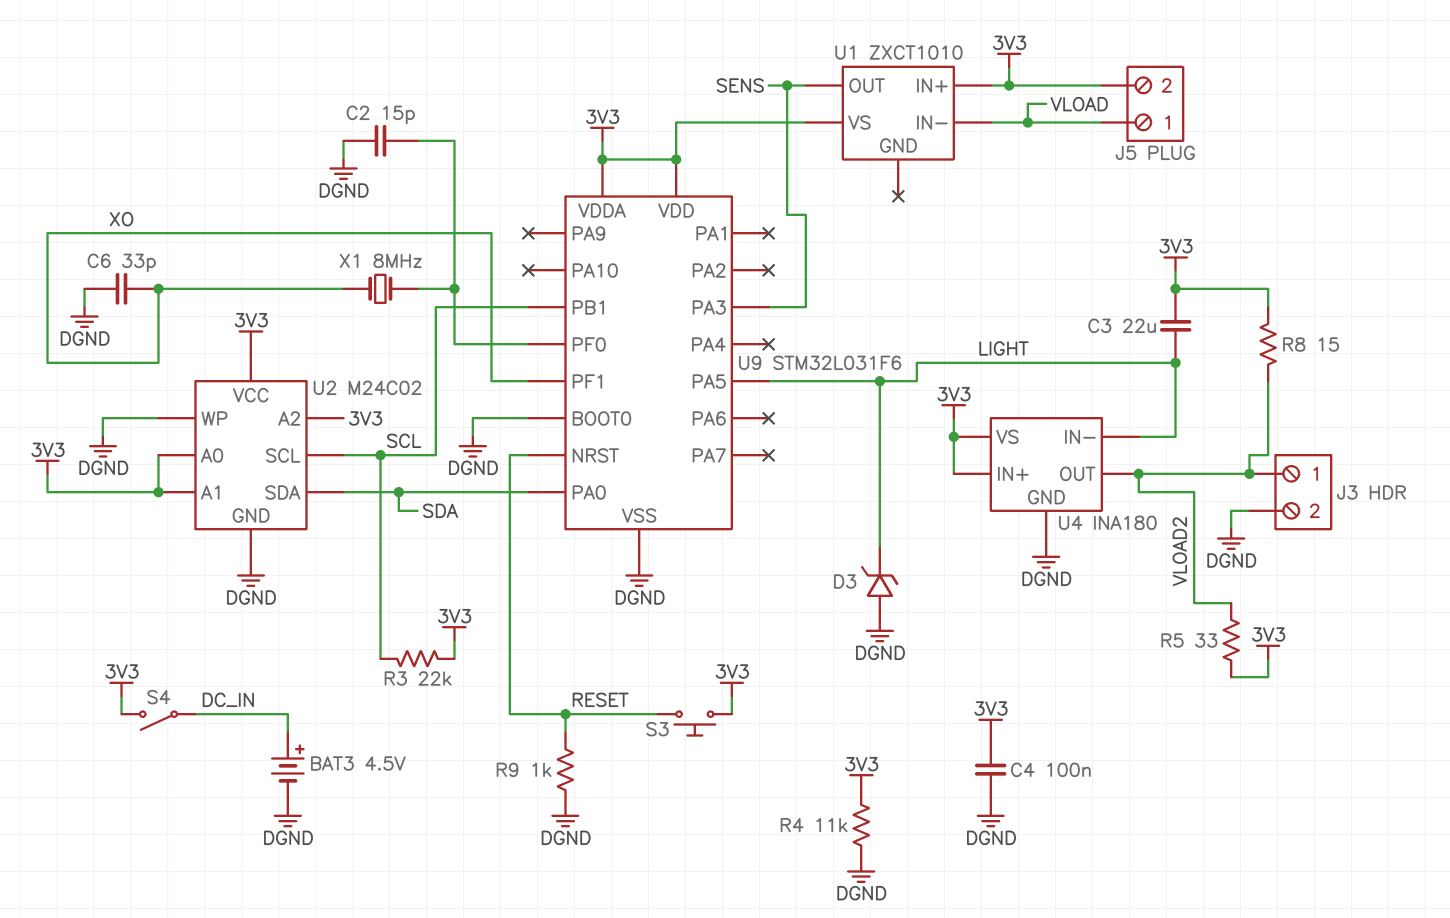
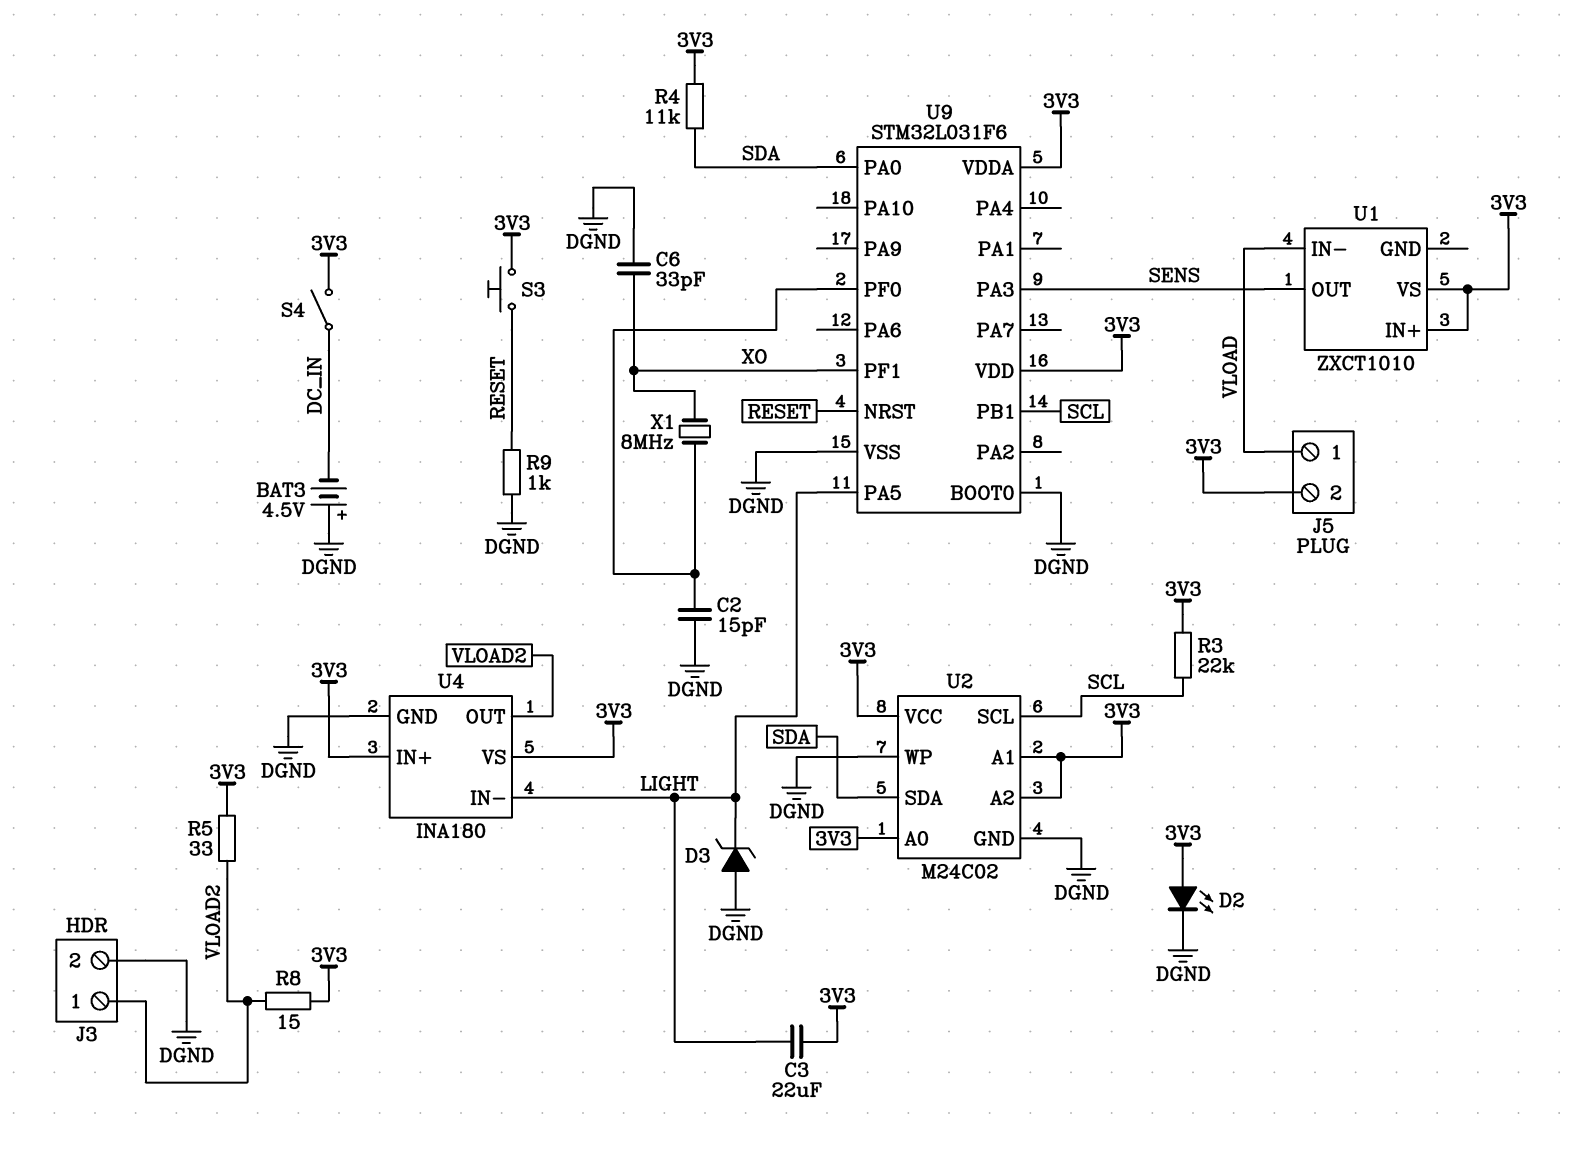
BAT3: 4.5V (plus DC_IN, minus DGND) -> 4.5V (plus DGND, minus DC_IN)
C4: 100nF (3V3, DGND) -> none
D2: none -> LED (A 3V3, K DGND)
R4: 11k (3V3, DGND) -> 11k (3V3, SDA)

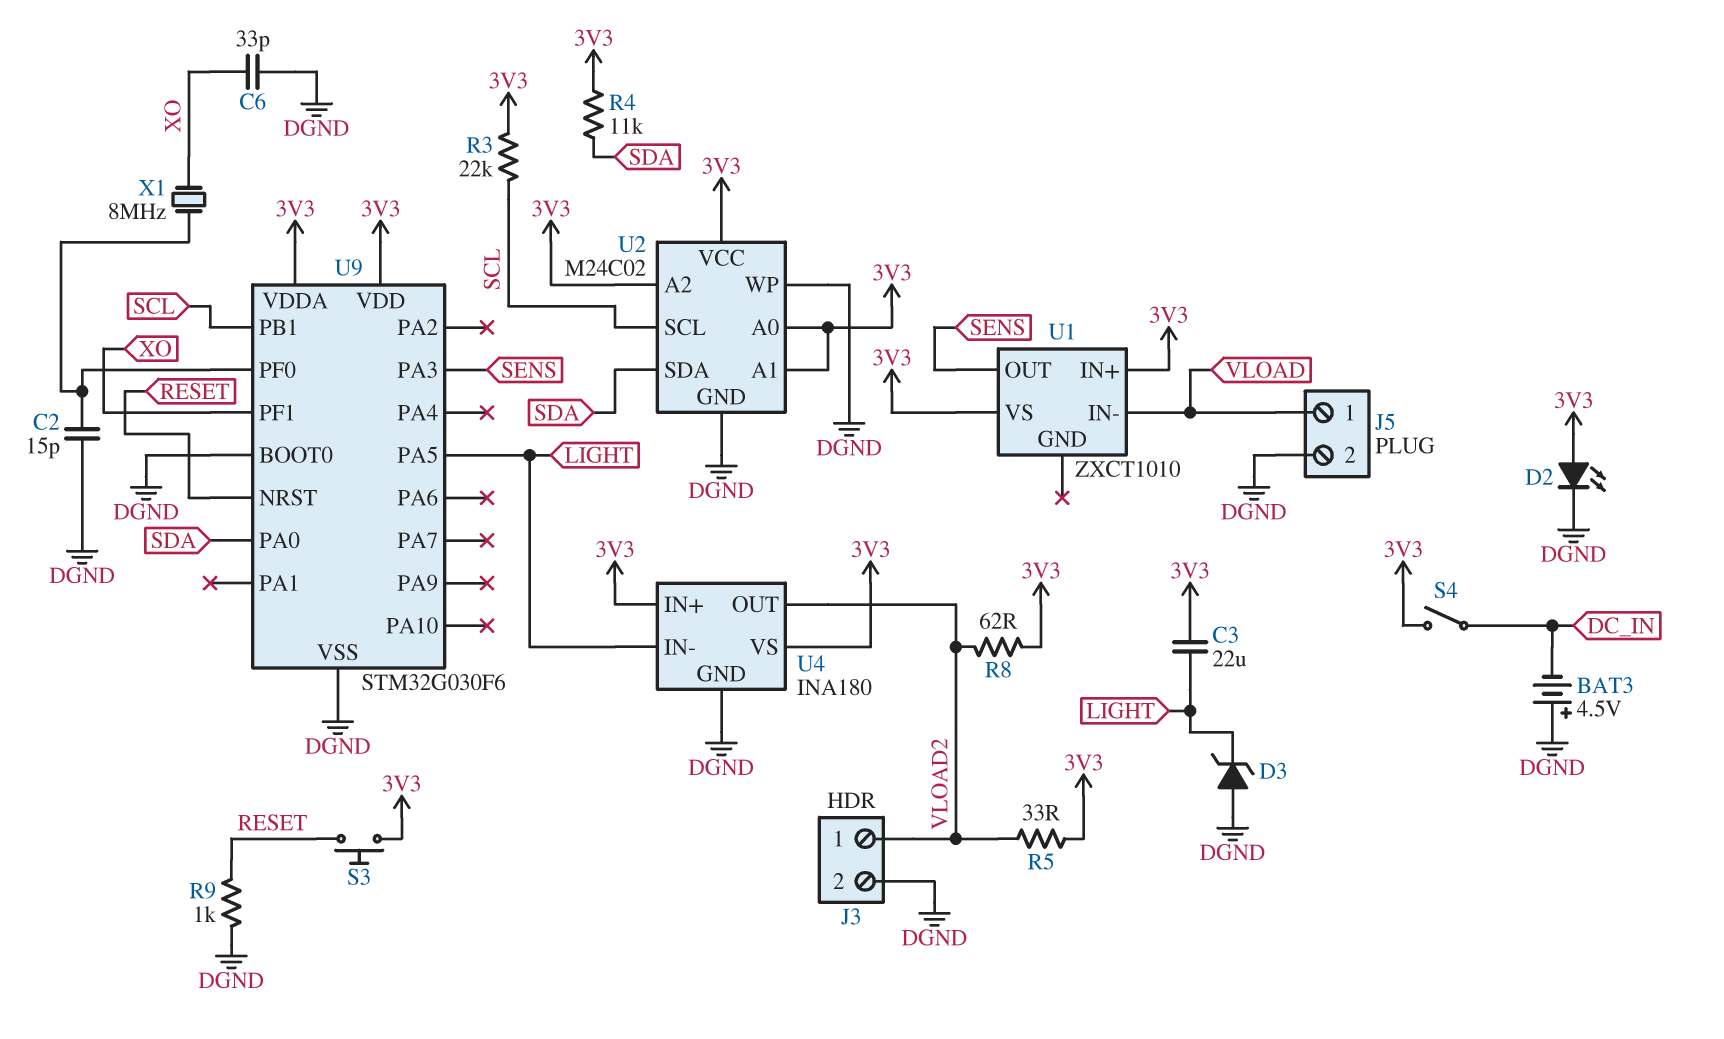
J5 pin 2: 3V3 -> DGND
R8: 15 (3V3, VLOAD2) -> 62 (3V3, VLOAD2)
U9: STM32L031F6 -> STM32G030F6

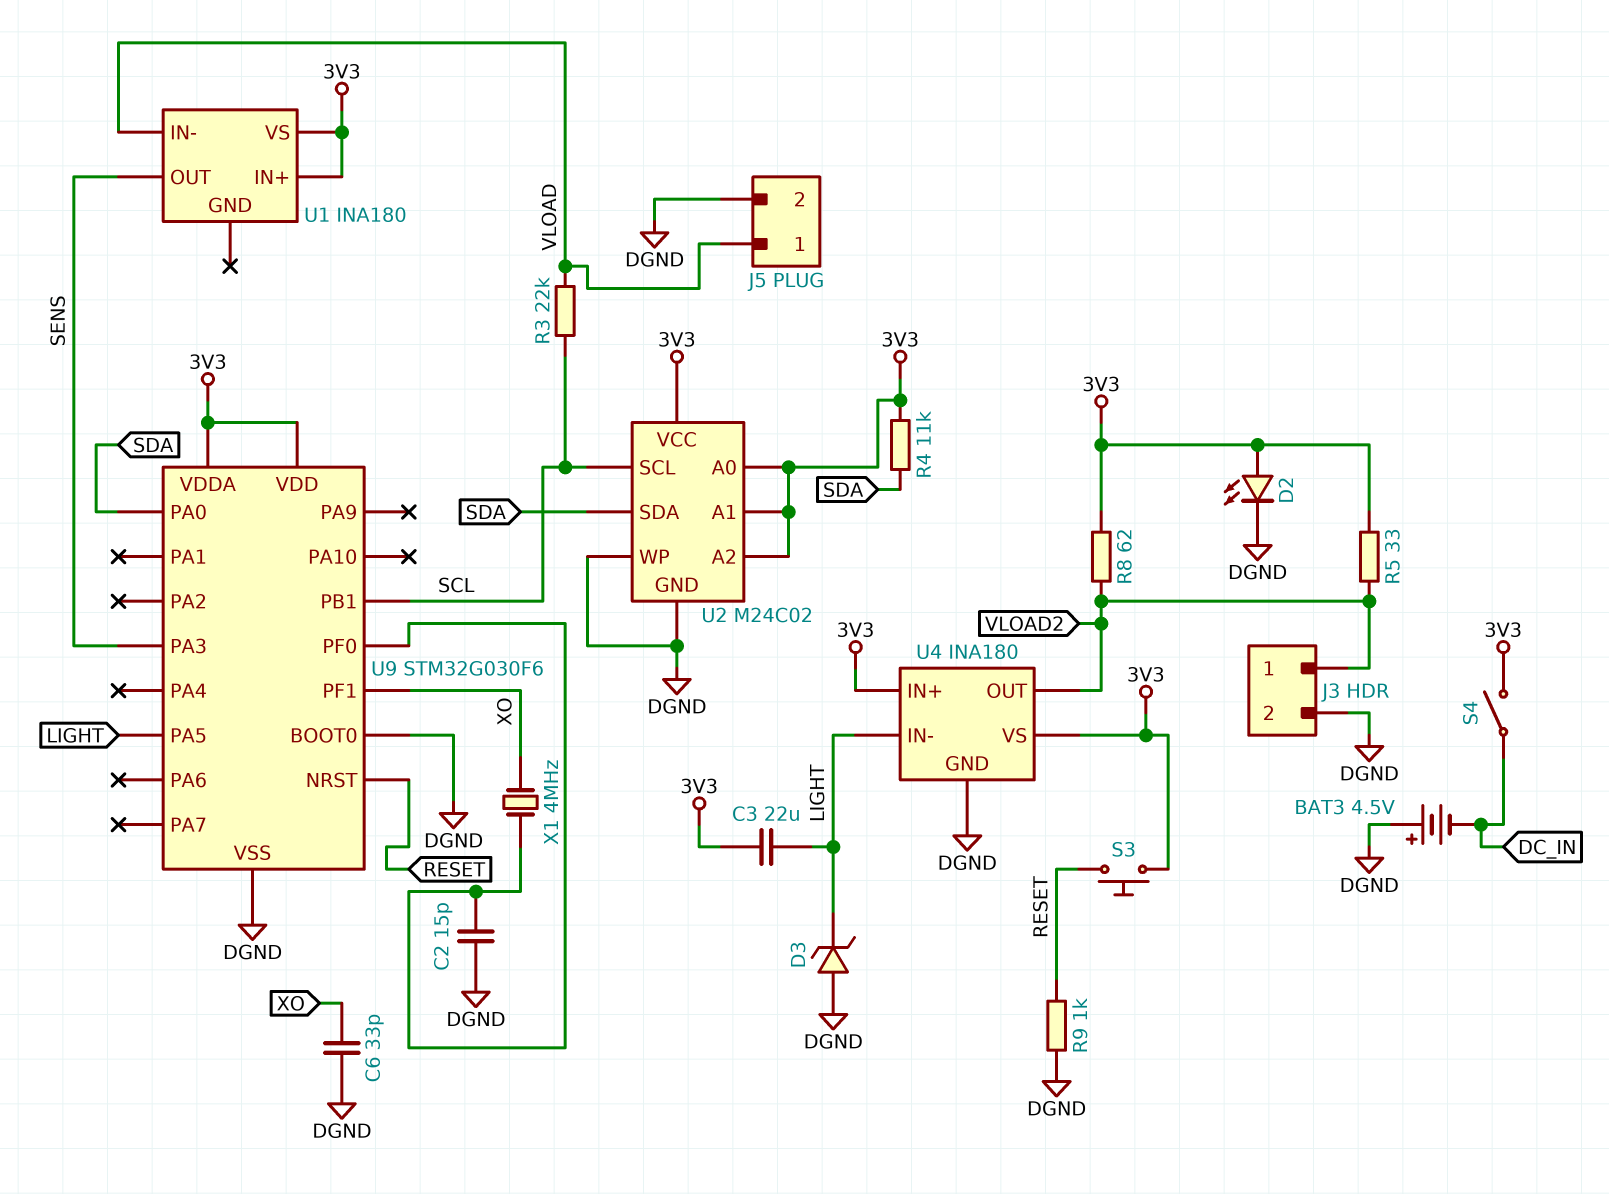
R3: 22k (3V3, SCL) -> 22k (SCL, VLOAD)
U1: ZXCT1010 -> INA180
X1: 8MHz (U9/PF0, XO) -> 4MHz (U9/PF0, XO)

